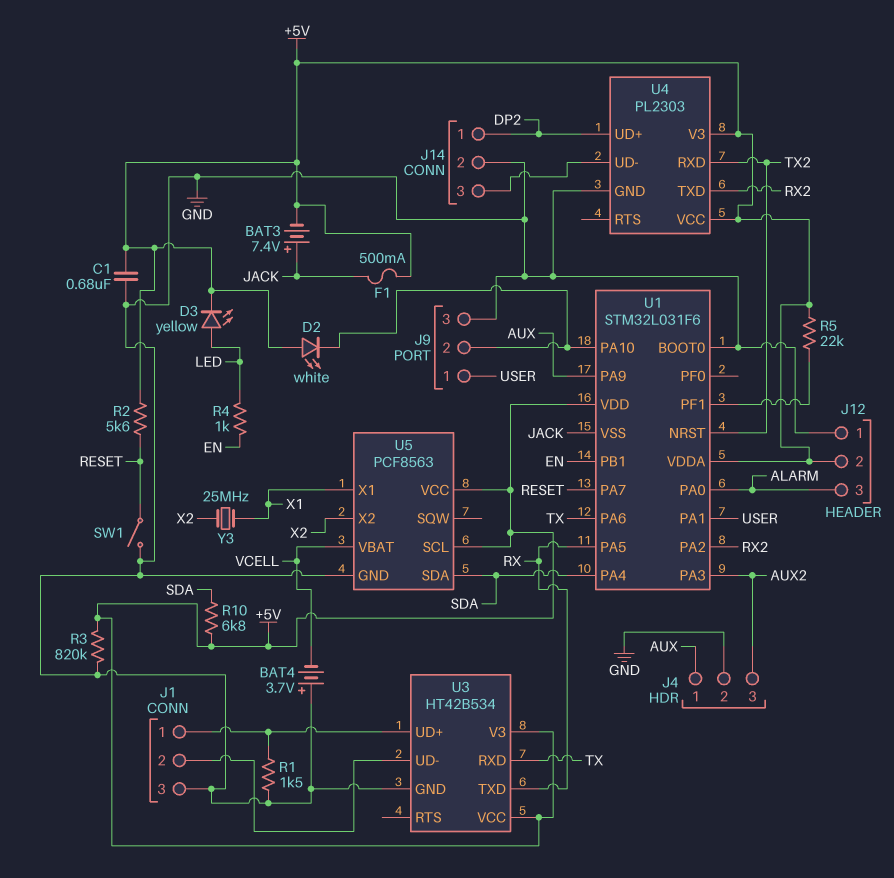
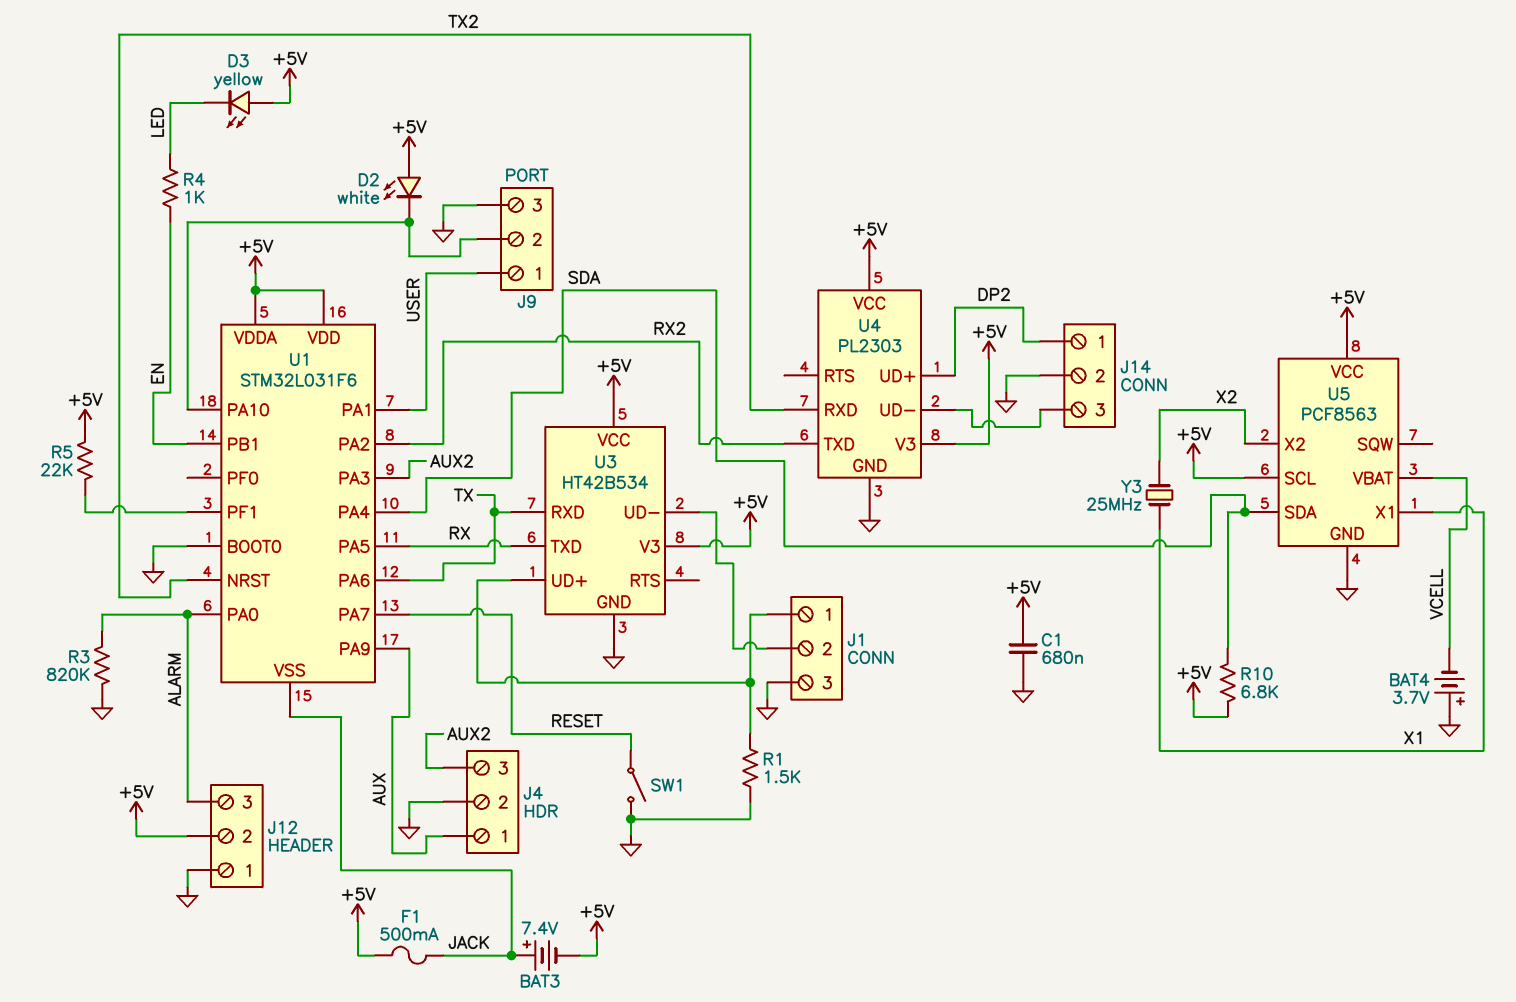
D3: LED yellow (A LED, K +5V) -> LED yellow (A +5V, K LED)
R2: 5.6k (+5V, RESET) -> none
R3: 820k (+5V, GND) -> 820k (ALARM, GND)

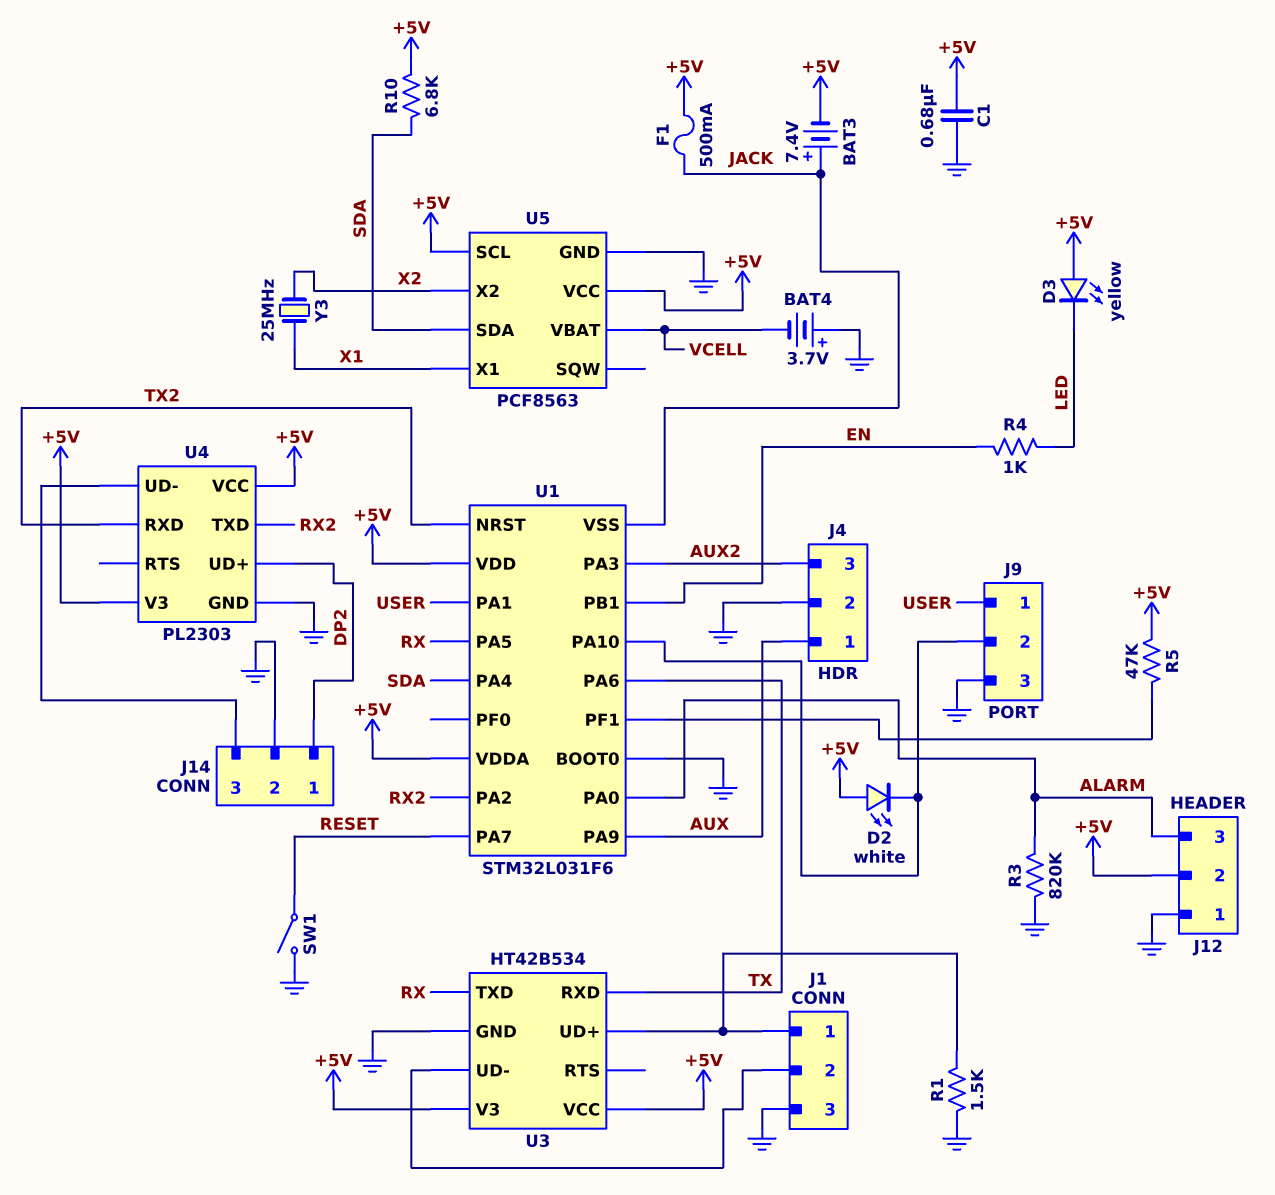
R5: 22k (+5V, U1/PF1) -> 47k (+5V, U1/PF1)

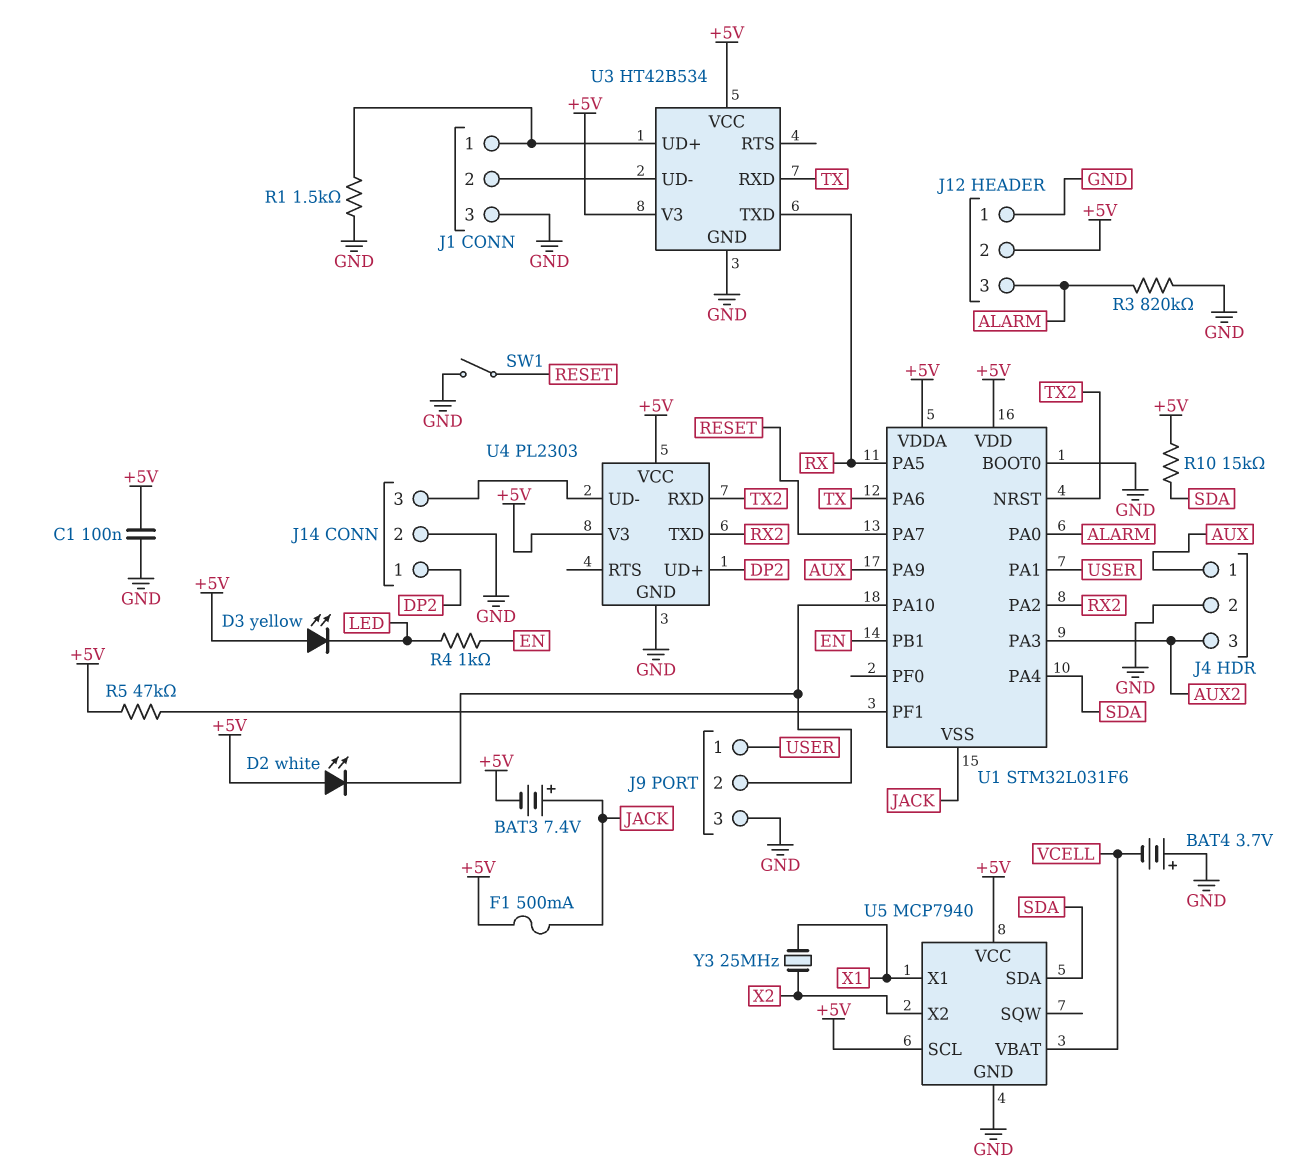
C1: 680nF (+5V, GND) -> 100nF (+5V, GND)
R10: 6.8k (+5V, SDA) -> 15k (+5V, SDA)
U5: PCF8563 -> MCP7940

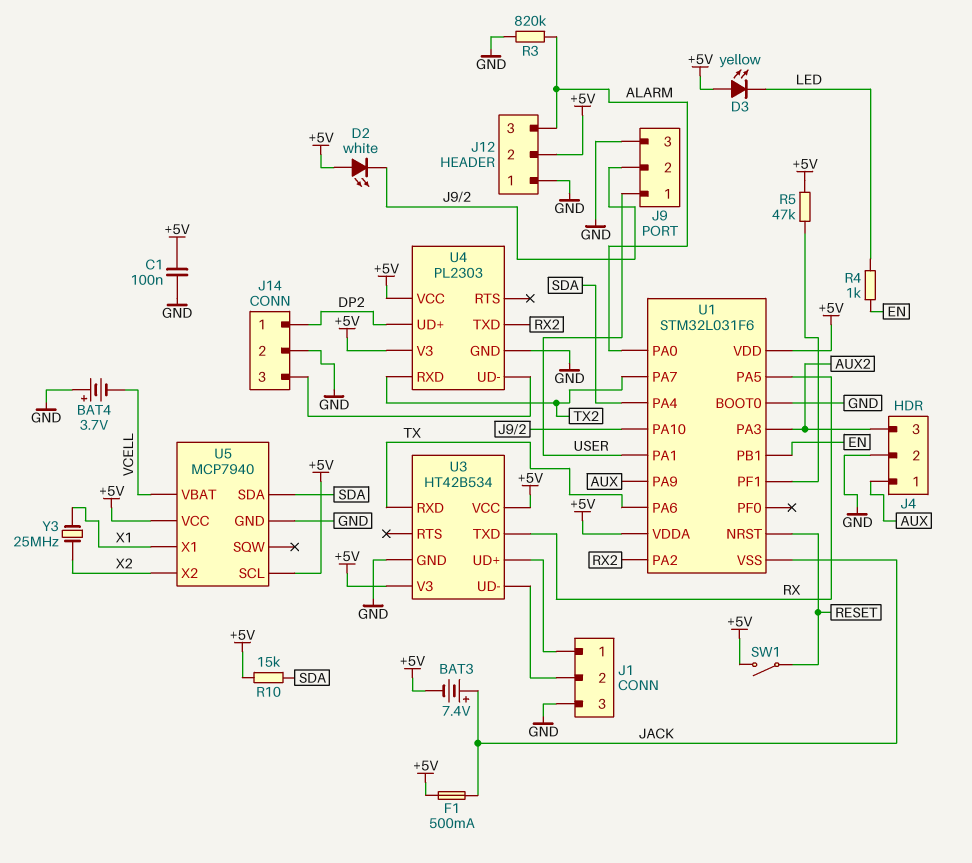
R1: 1.5k (GND, J1/1) -> none
SW1: switch (GND, RESET) -> switch (+5V, RESET)
U1 pin NRST: TX2 -> RESET
U1 pin PA7: RESET -> TX2

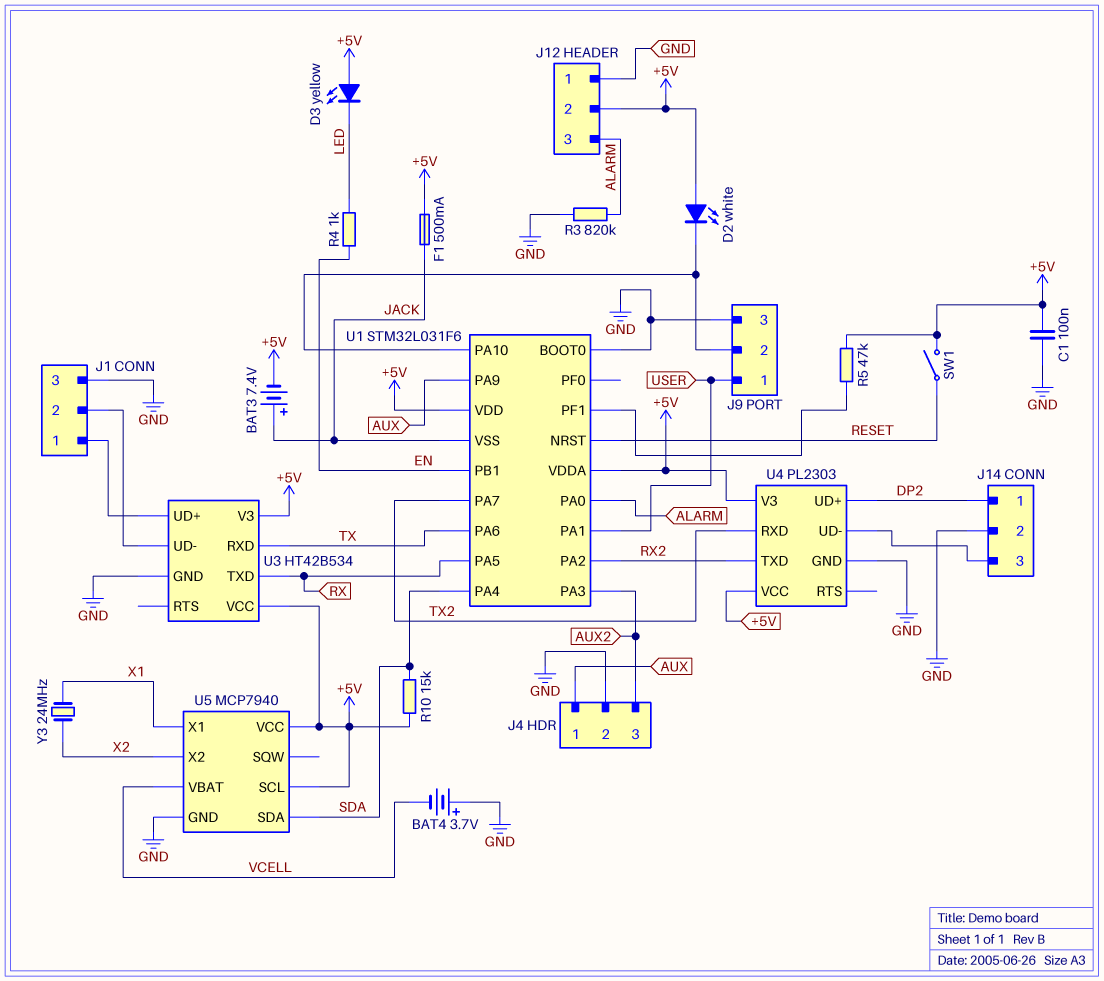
Y3: 25MHz (X1, X2) -> 24MHz (X1, X2)

